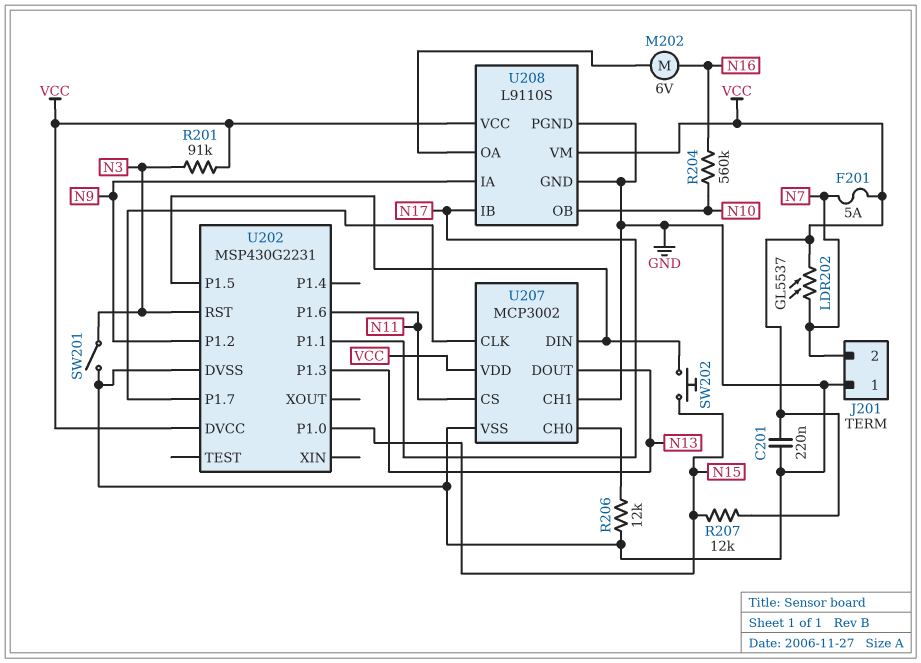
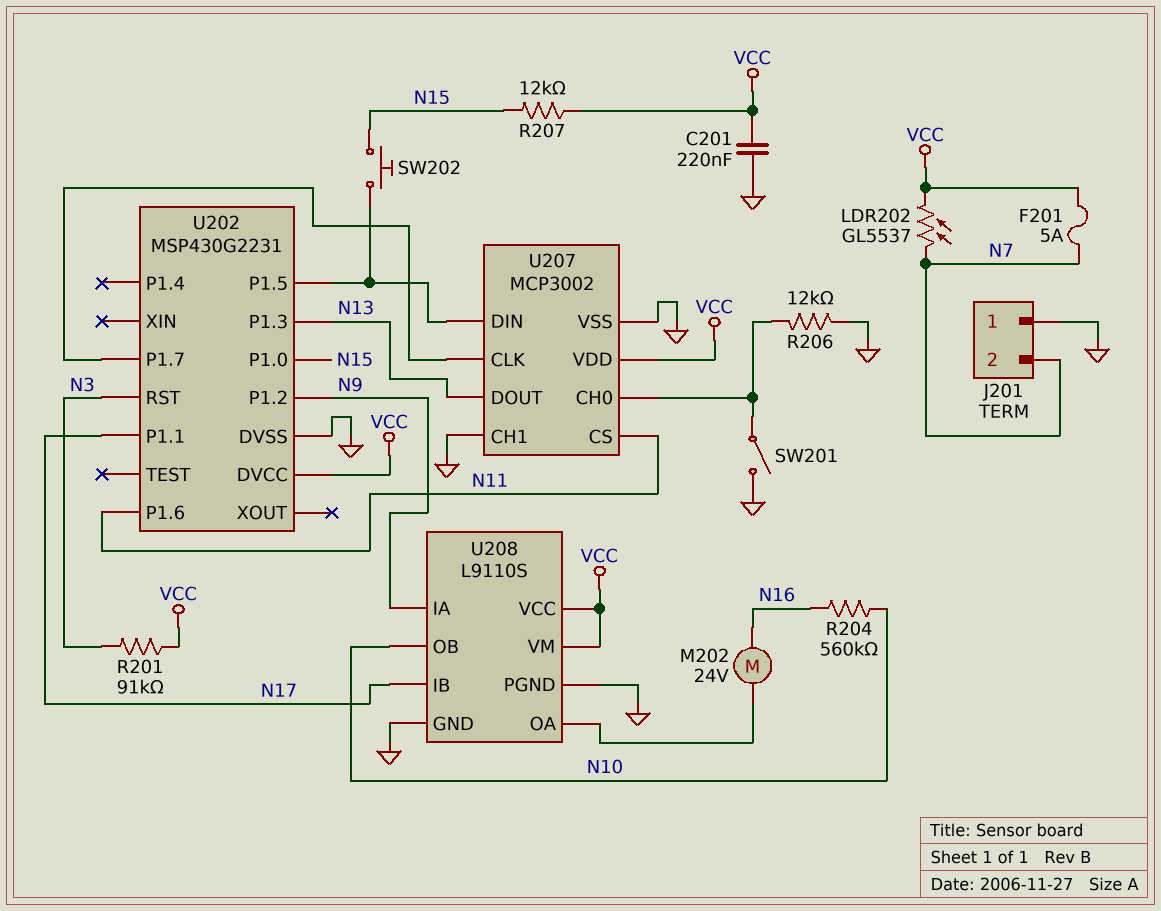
M202: motor 6V (N16, U208/OA) -> motor 24V (N16, U208/OA)
SW201: switch (GND, N3) -> switch (GND, U207/CH0)

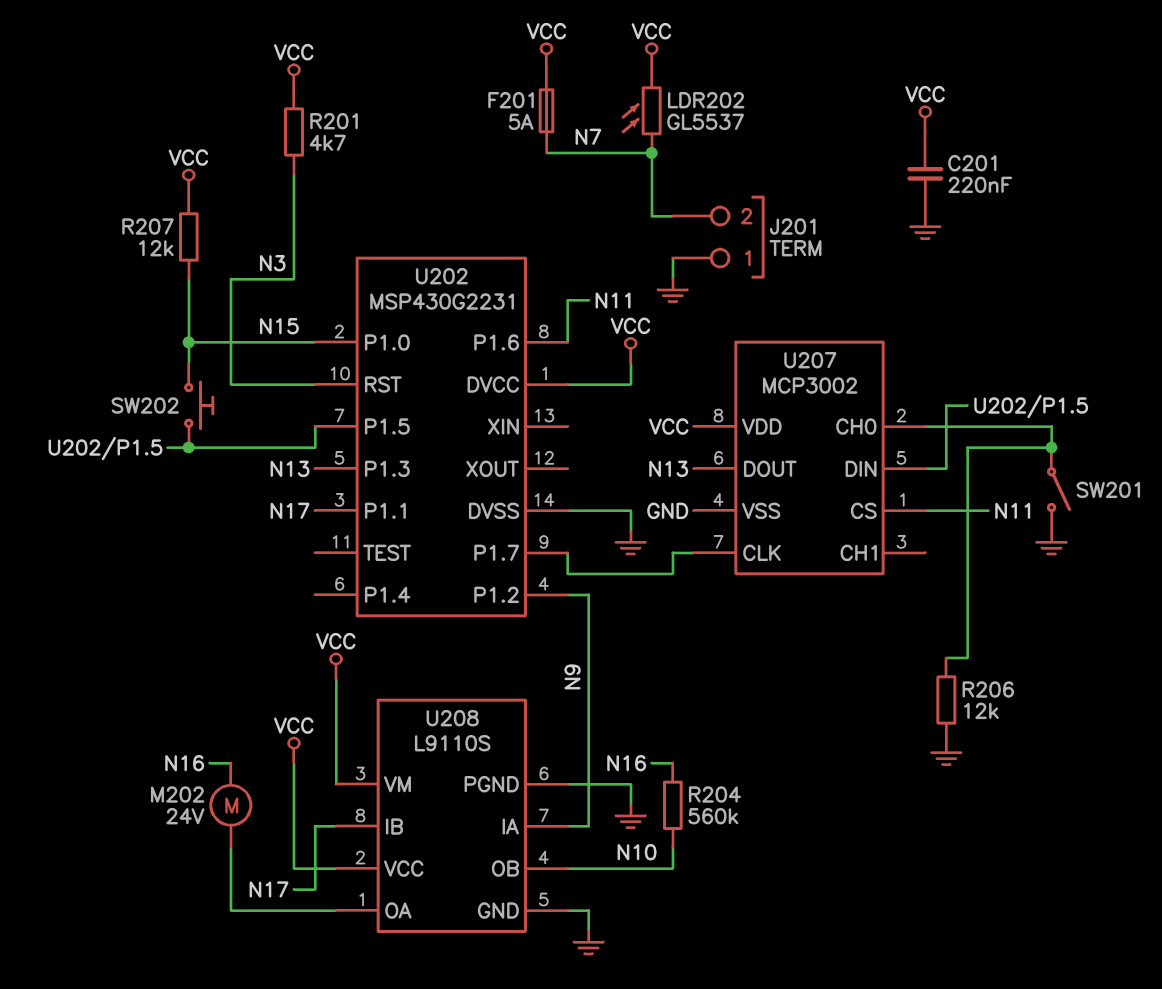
R201: 91k (N3, VCC) -> 4.7k (N3, VCC)
U207 pin CH1: GND -> none

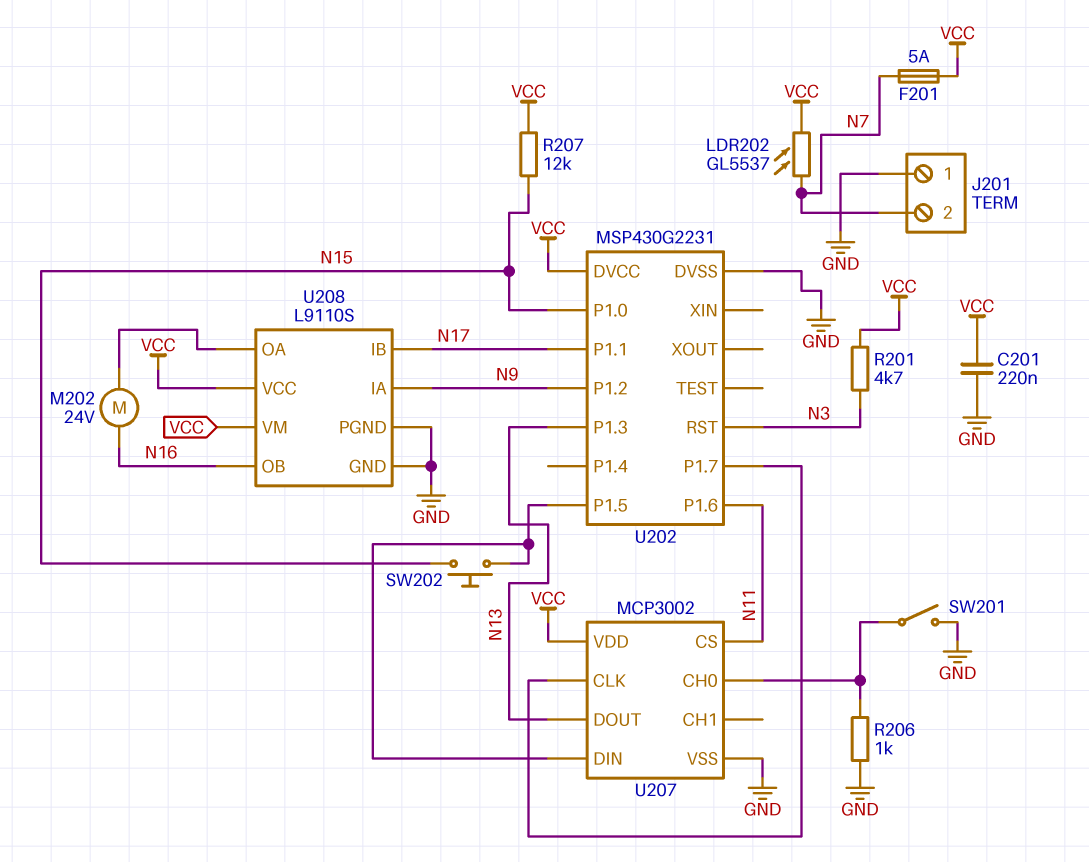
R204: 560k (N10, N16) -> none
R206: 12k (GND, U207/CH0) -> 1k (GND, U207/CH0)
U208 pin OB: N10 -> N16

